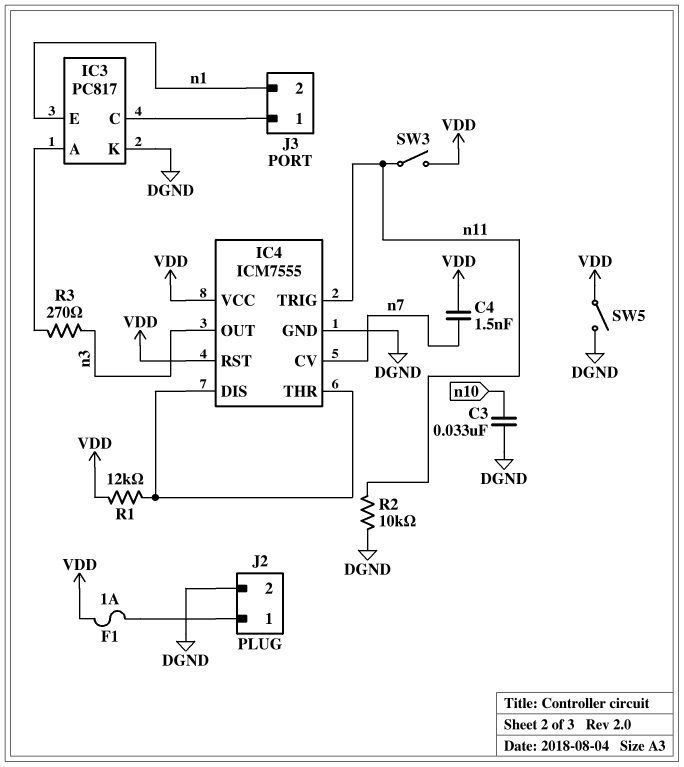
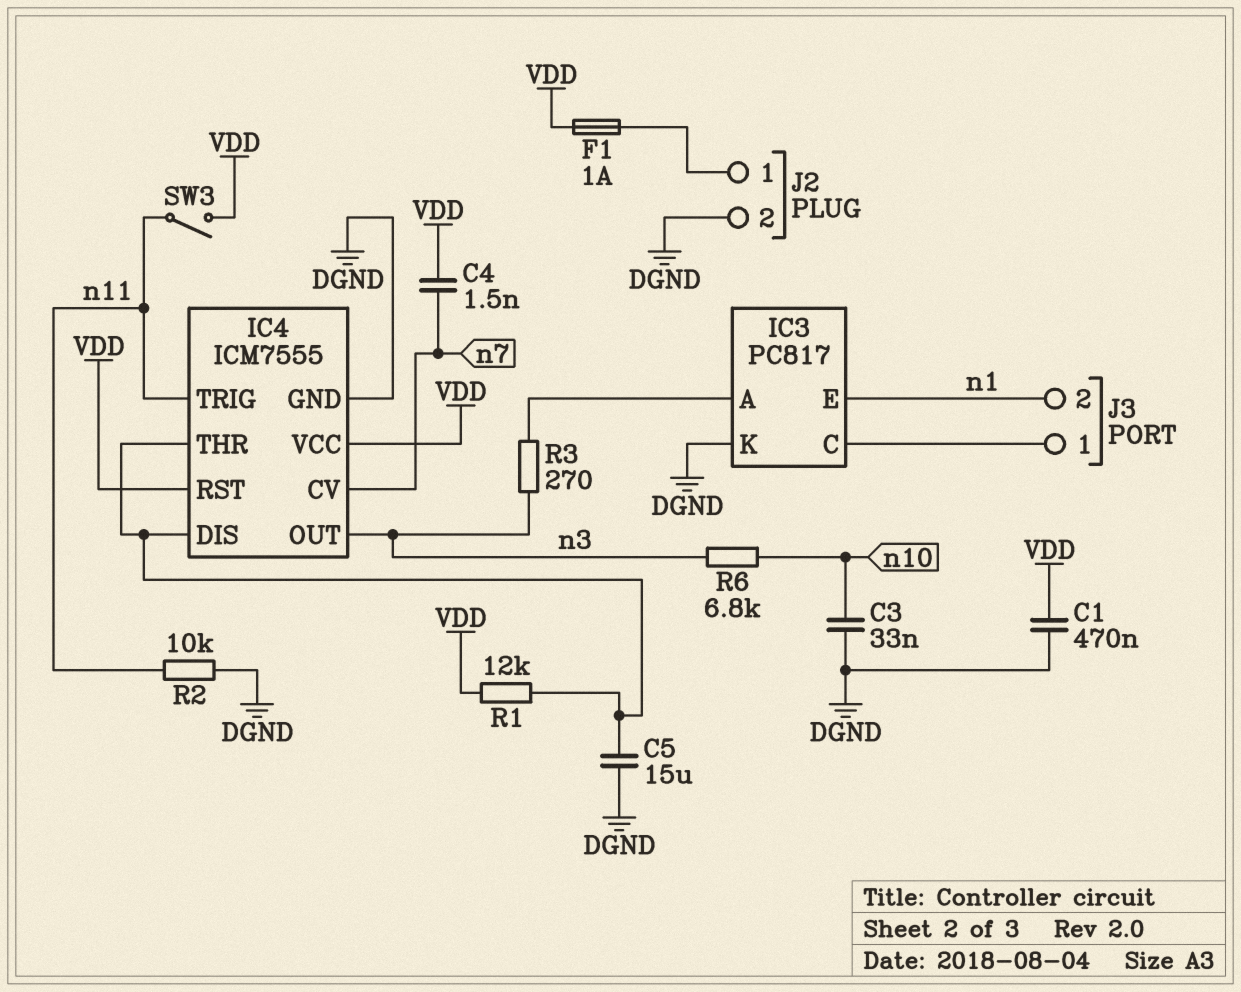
C1: none -> 470nF (DGND, VDD)
C5: none -> 15uF (DGND, IC4/DIS)
R6: none -> 6.8k (n3, n10)
SW5: switch (DGND, VDD) -> none

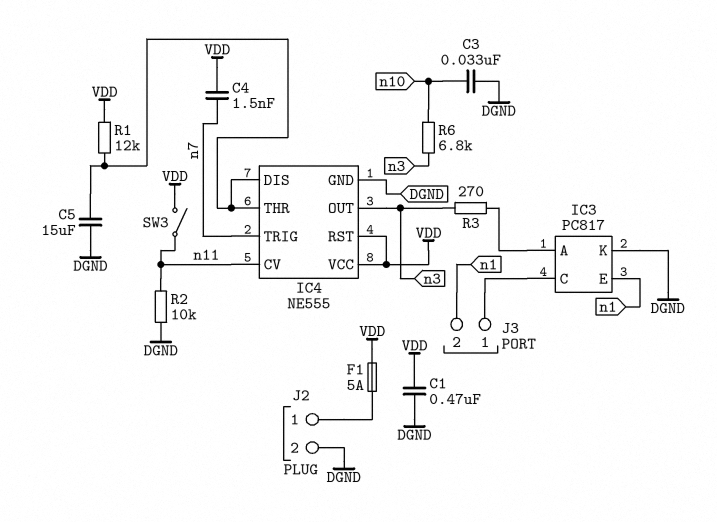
F1: 1A (J2/1, VDD) -> 5A (J2/1, VDD)
IC4: ICM7555 -> NE555
IC4 pin CV: n7 -> n11
IC4 pin TRIG: n11 -> n7

